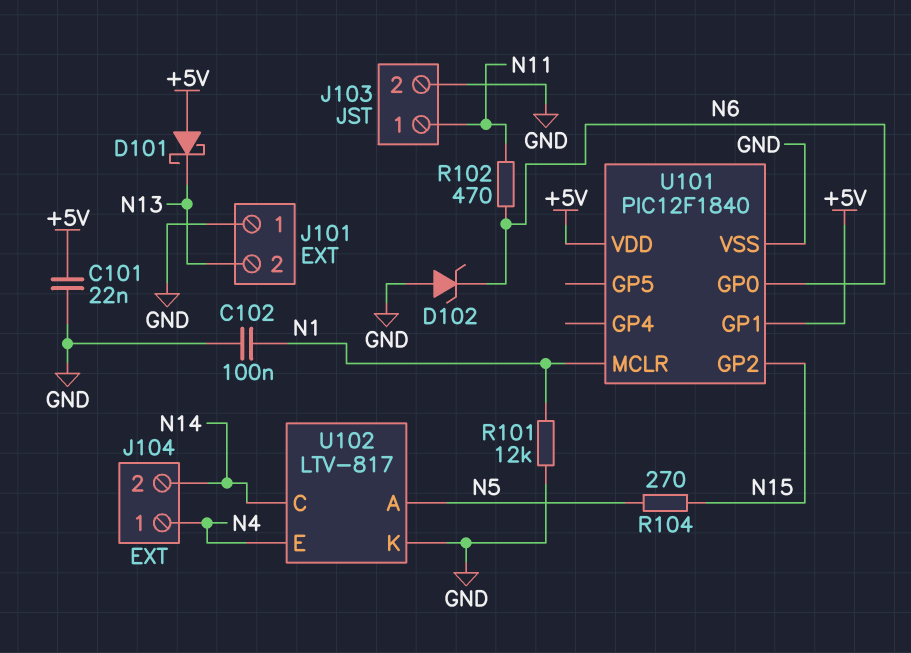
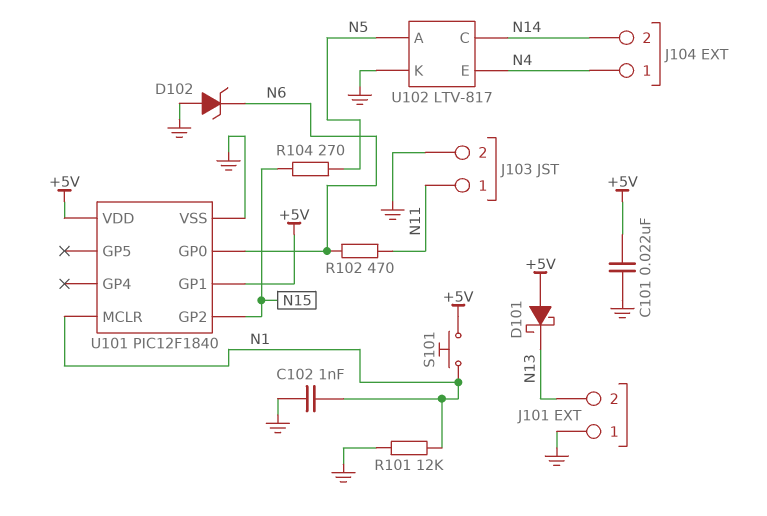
C102: 100nF (GND, N1) -> 1nF (GND, N1)
S101: none -> button (+5V, N1)

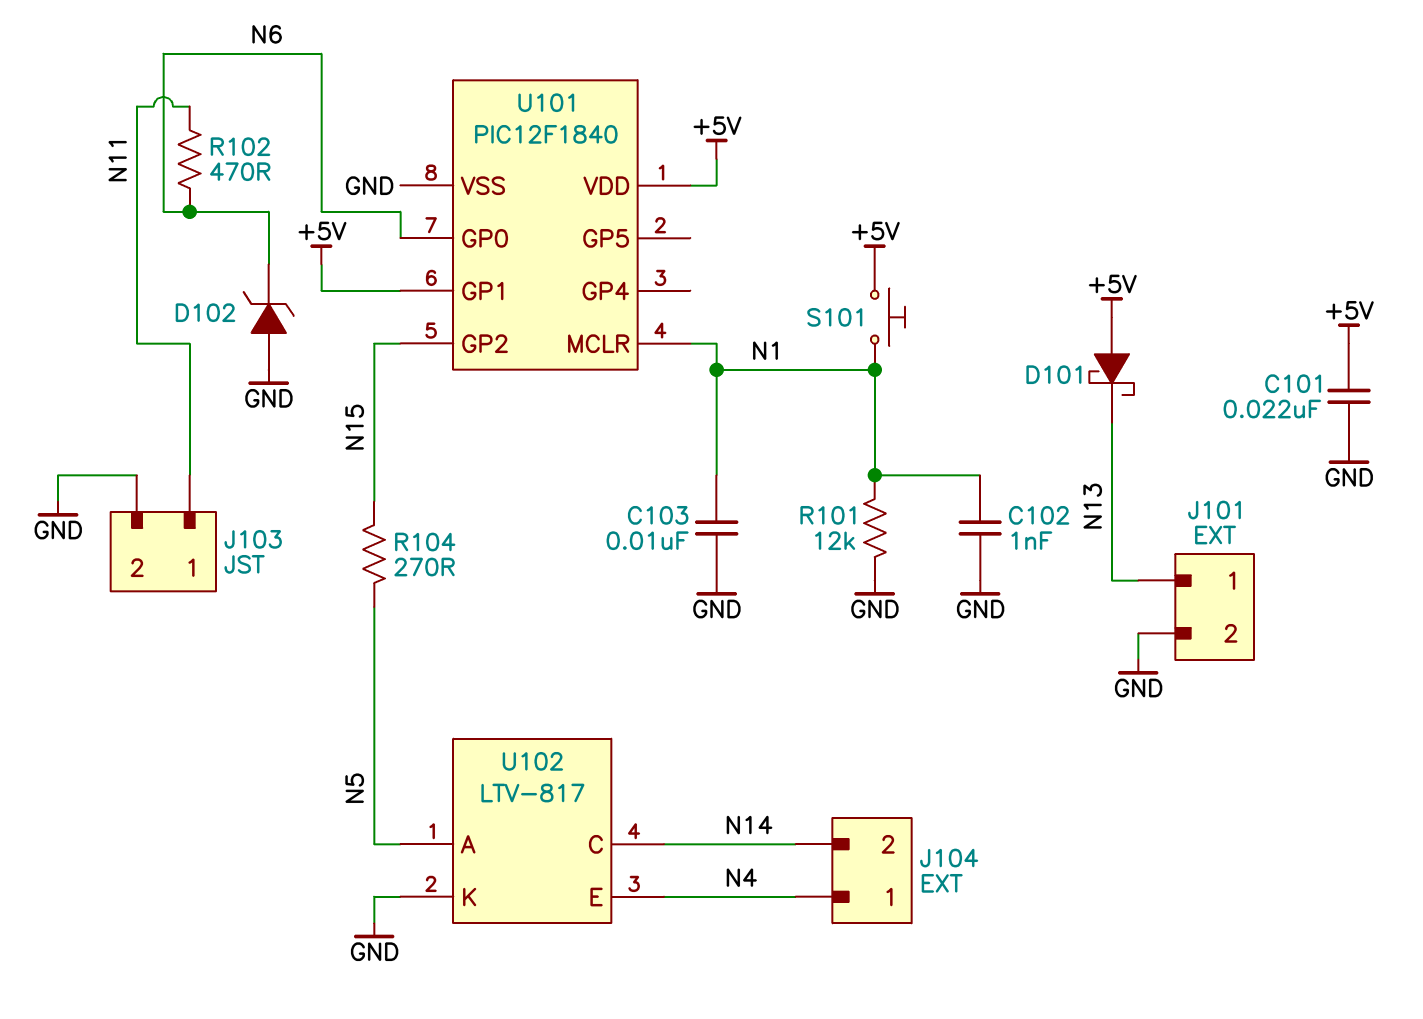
C103: none -> 10nF (GND, N1)
J101 pin 1: GND -> N13
J101 pin 2: N13 -> GND

